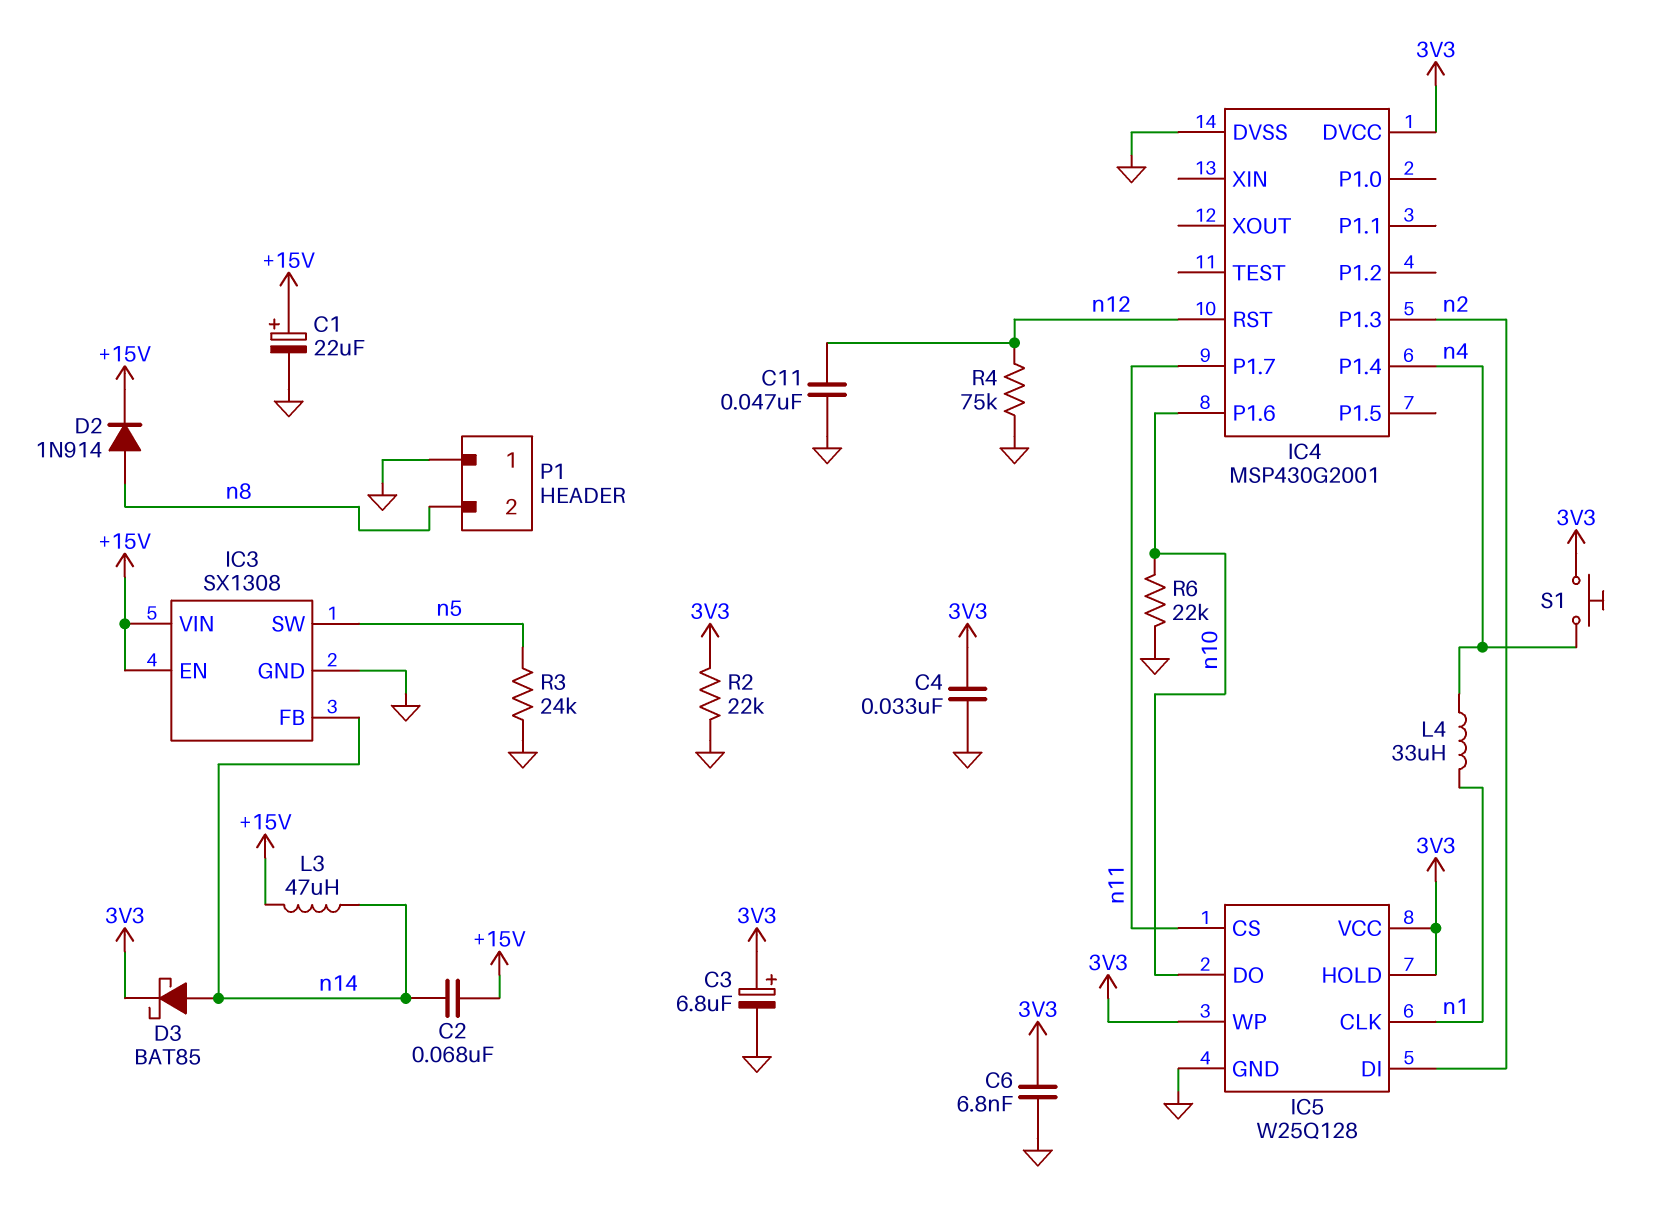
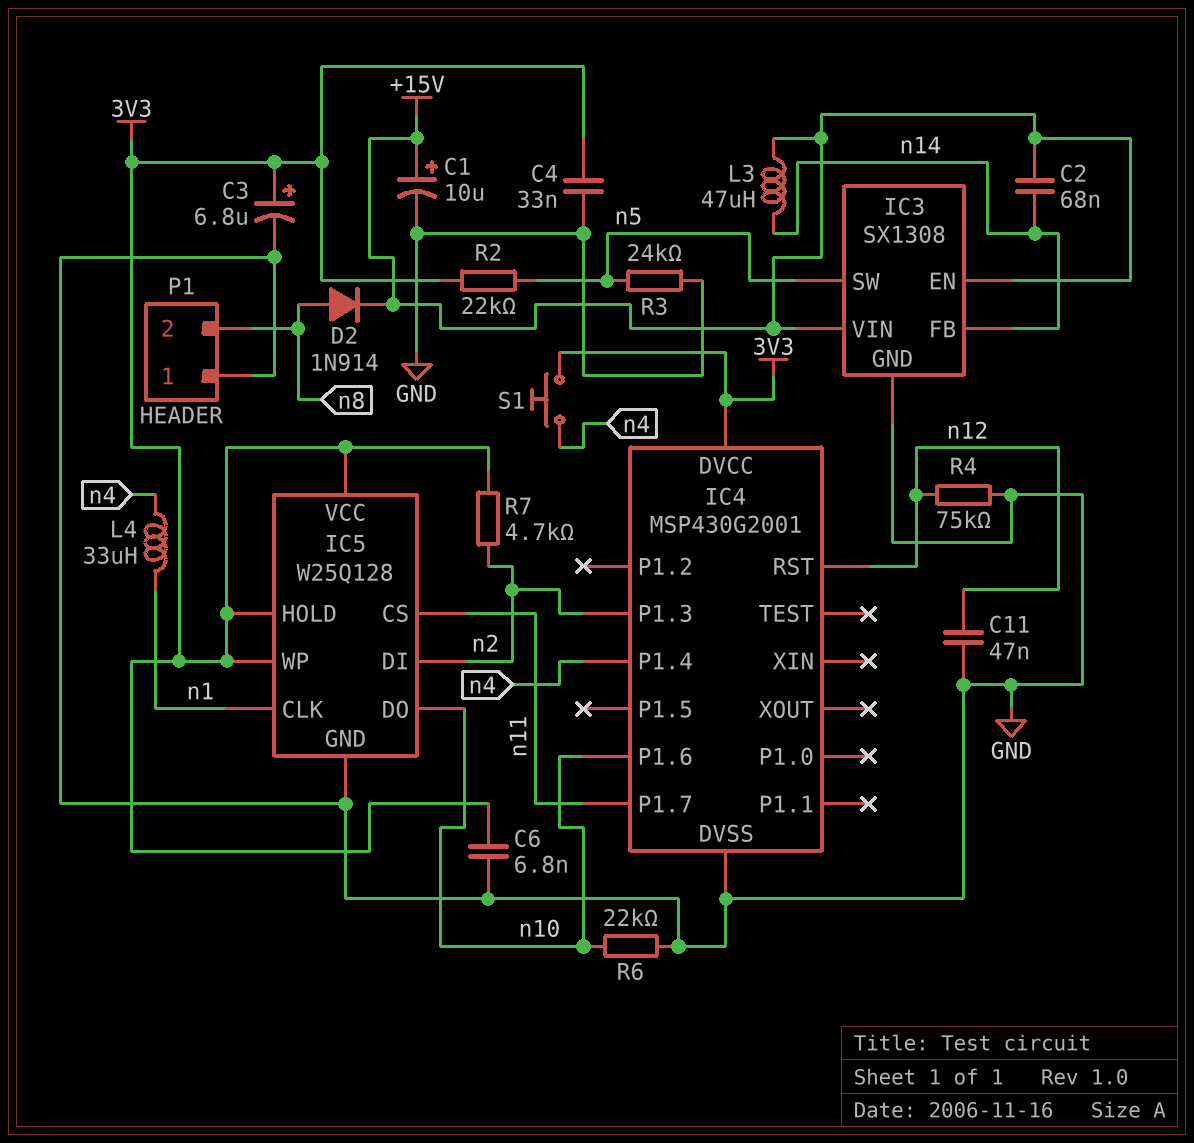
C1: 22uF (plus +15V, minus GND) -> 10uF (plus +15V, minus GND)
D3: schottky BAT85 (A n14, K 3V3) -> none
R2: 22k (3V3, GND) -> 22k (3V3, n5)
R7: none -> 4.7k (3V3, n2)

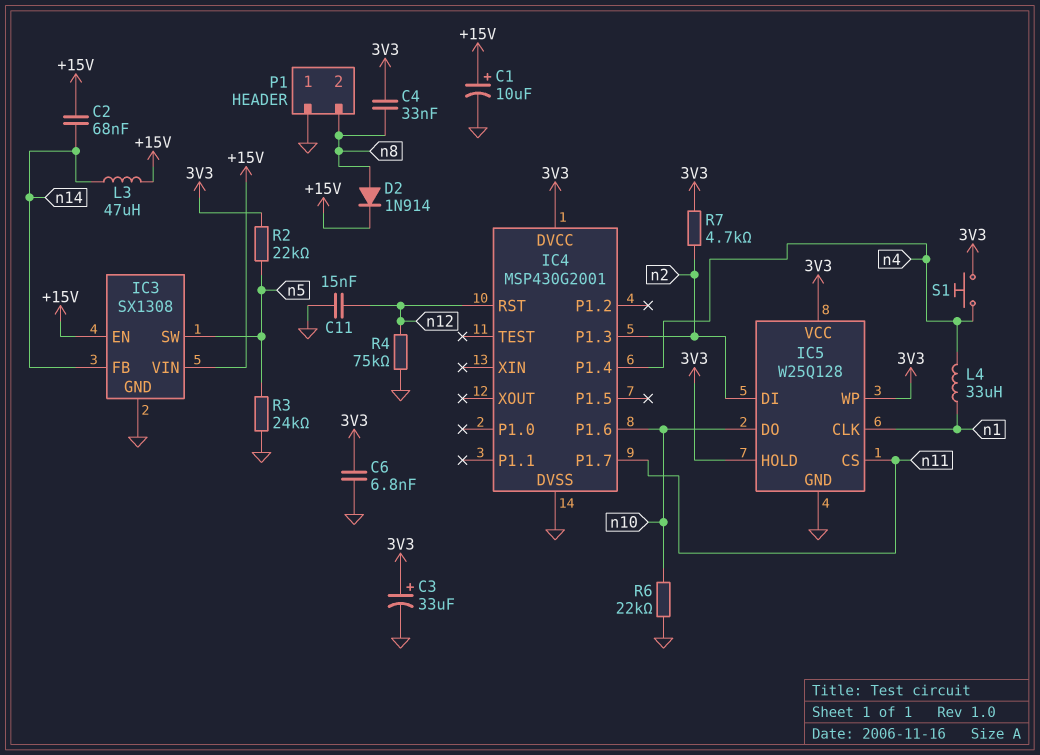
C3: 6.8uF (plus 3V3, minus GND) -> 33uF (plus 3V3, minus GND)
C4: 33nF (3V3, GND) -> 33nF (3V3, n8)
C11: 47nF (GND, n12) -> 15nF (GND, n12)

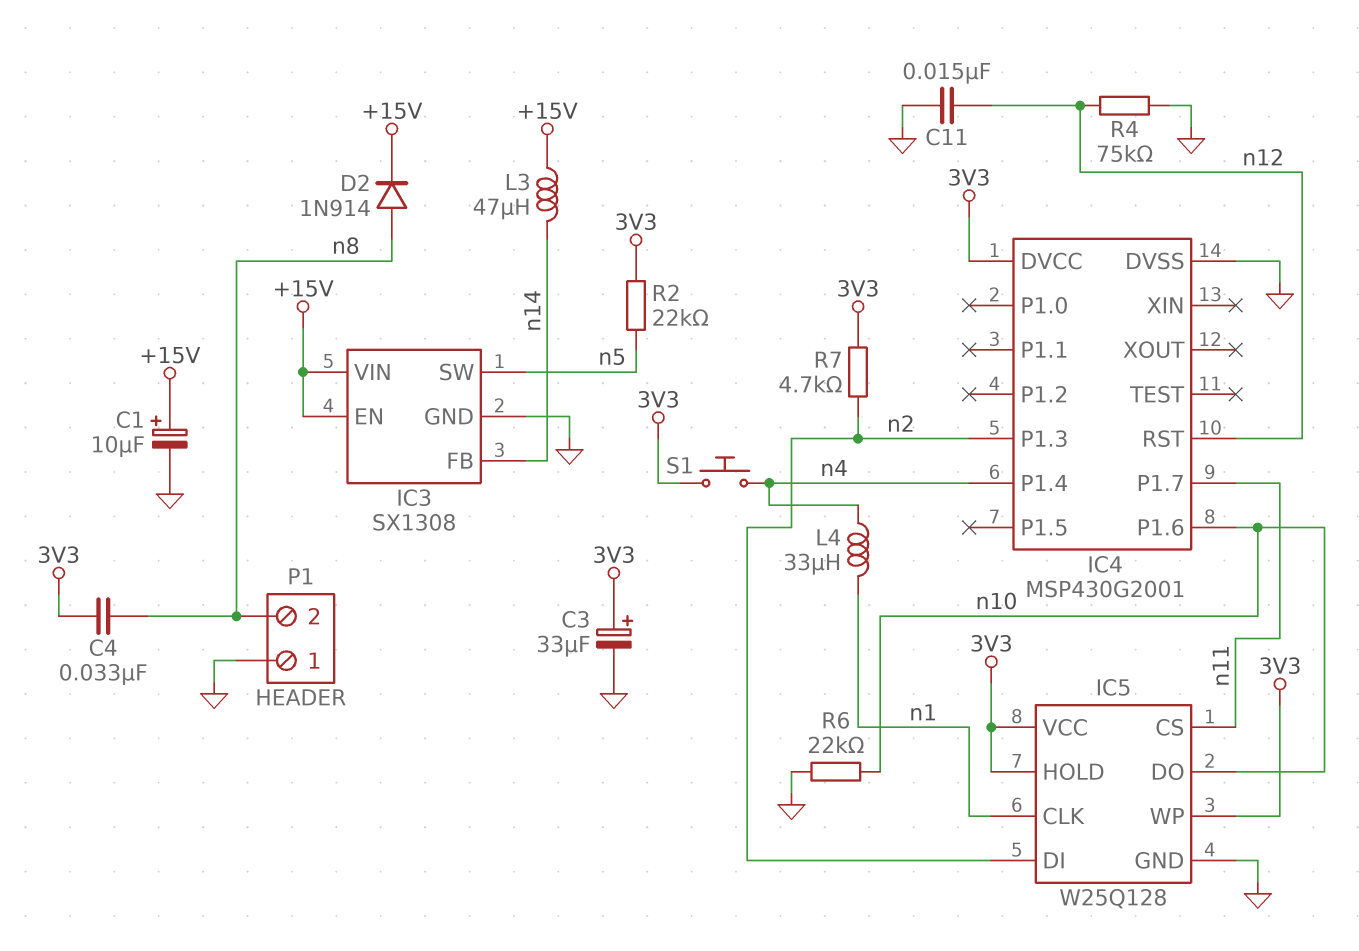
C2: 68nF (+15V, n14) -> none
C6: 6.8nF (3V3, GND) -> none
R3: 24k (GND, n5) -> none

